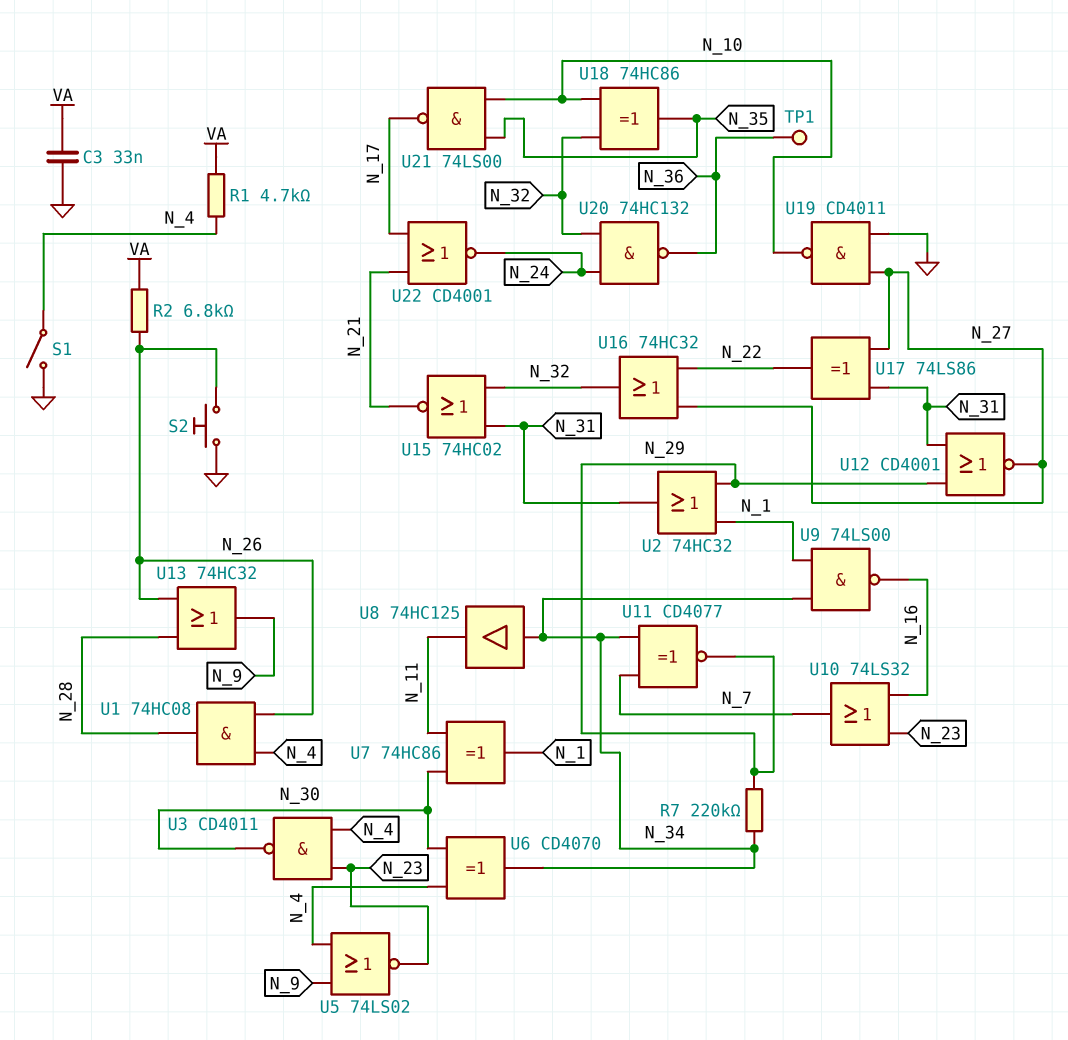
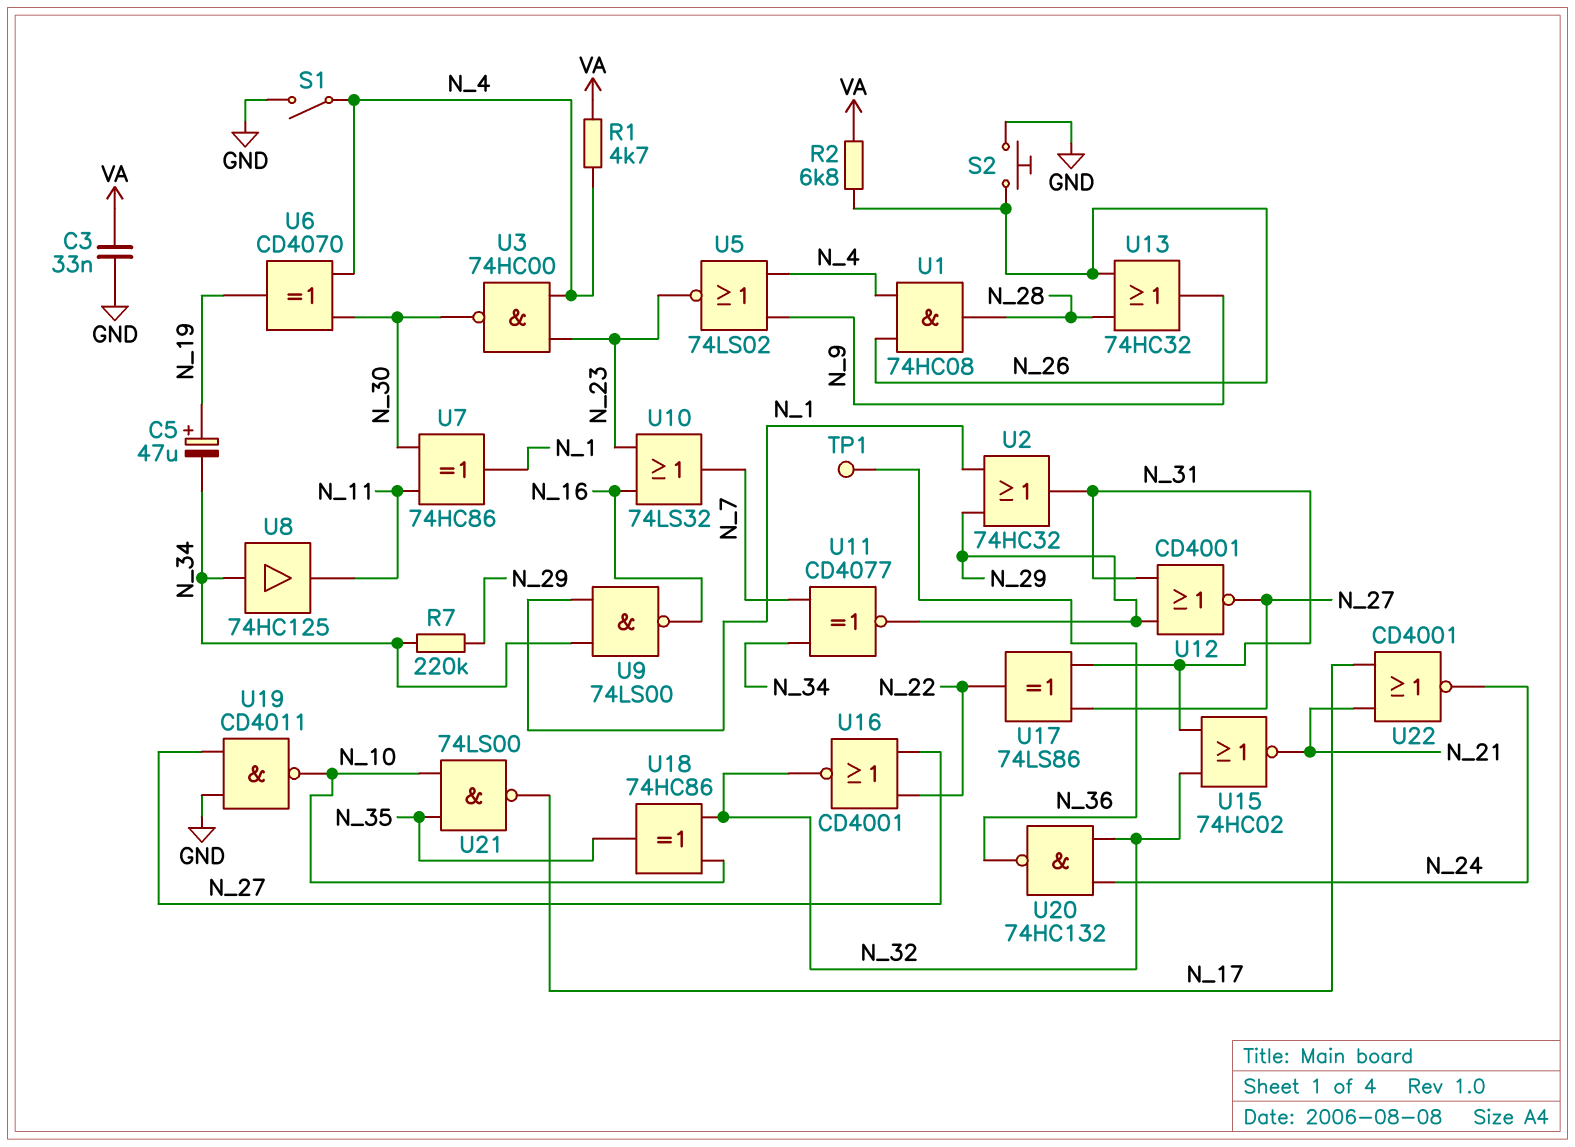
C5: none -> 47uF (plus N_19, minus N_34)
U3: NAND CD4011 (in N_4, in N_23, out N_30) -> NAND 74HC00 (in N_4, in N_23, out N_30)
U6: XOR CD4070 (in N_4, in N_30, out N_34) -> XOR CD4070 (in N_4, in N_30, out N_19)
U16: OR 74HC32 (in N_22, in N_27, out N_32) -> NOR CD4001 (in N_22, in N_27, out N_32)

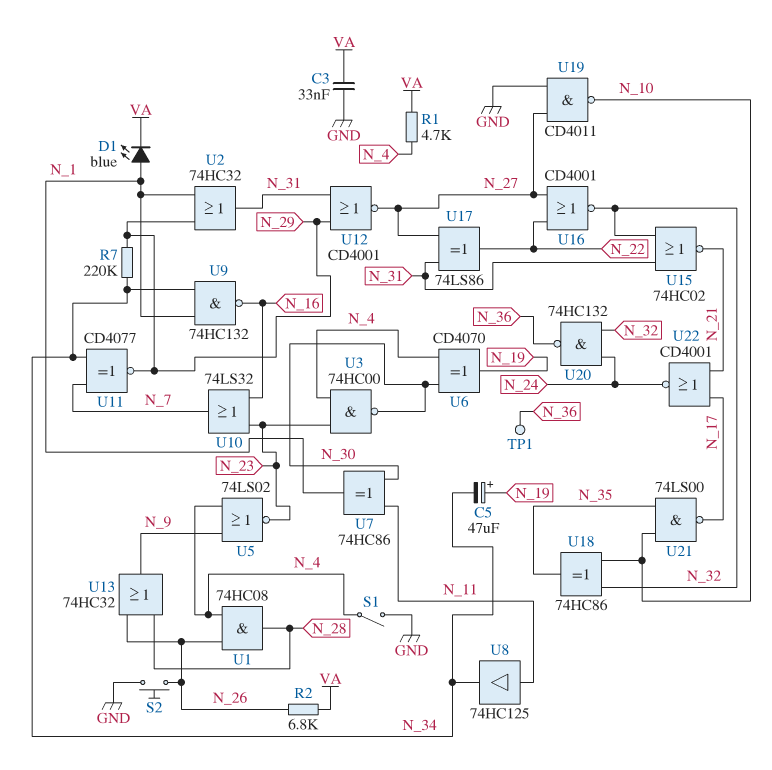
D1: none -> LED blue (A N_1, K VA)
U8: buffer 74HC125 (in N_34, out N_11) -> buffer 74HC125 (in N_11, out N_34)
U9: NAND 74LS00 (in N_1, in N_34, out N_16) -> NAND 74HC132 (in N_1, in N_34, out N_16)

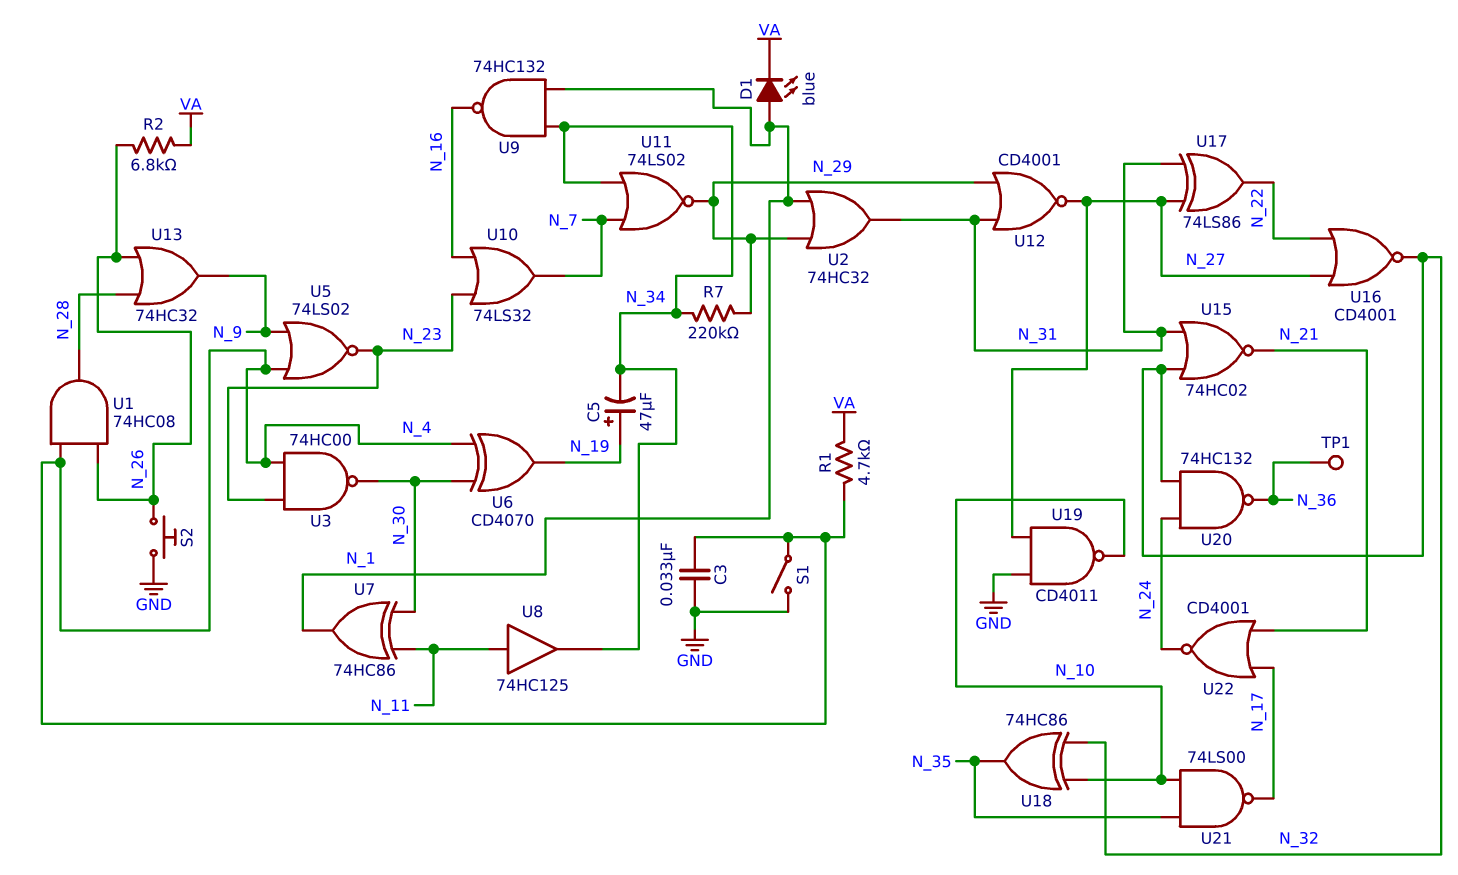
C3: 33nF (GND, VA) -> 33nF (GND, N_4)
U11: XNOR CD4077 (in N_7, in N_34, out N_29) -> NOR 74LS02 (in N_7, in N_34, out N_29)

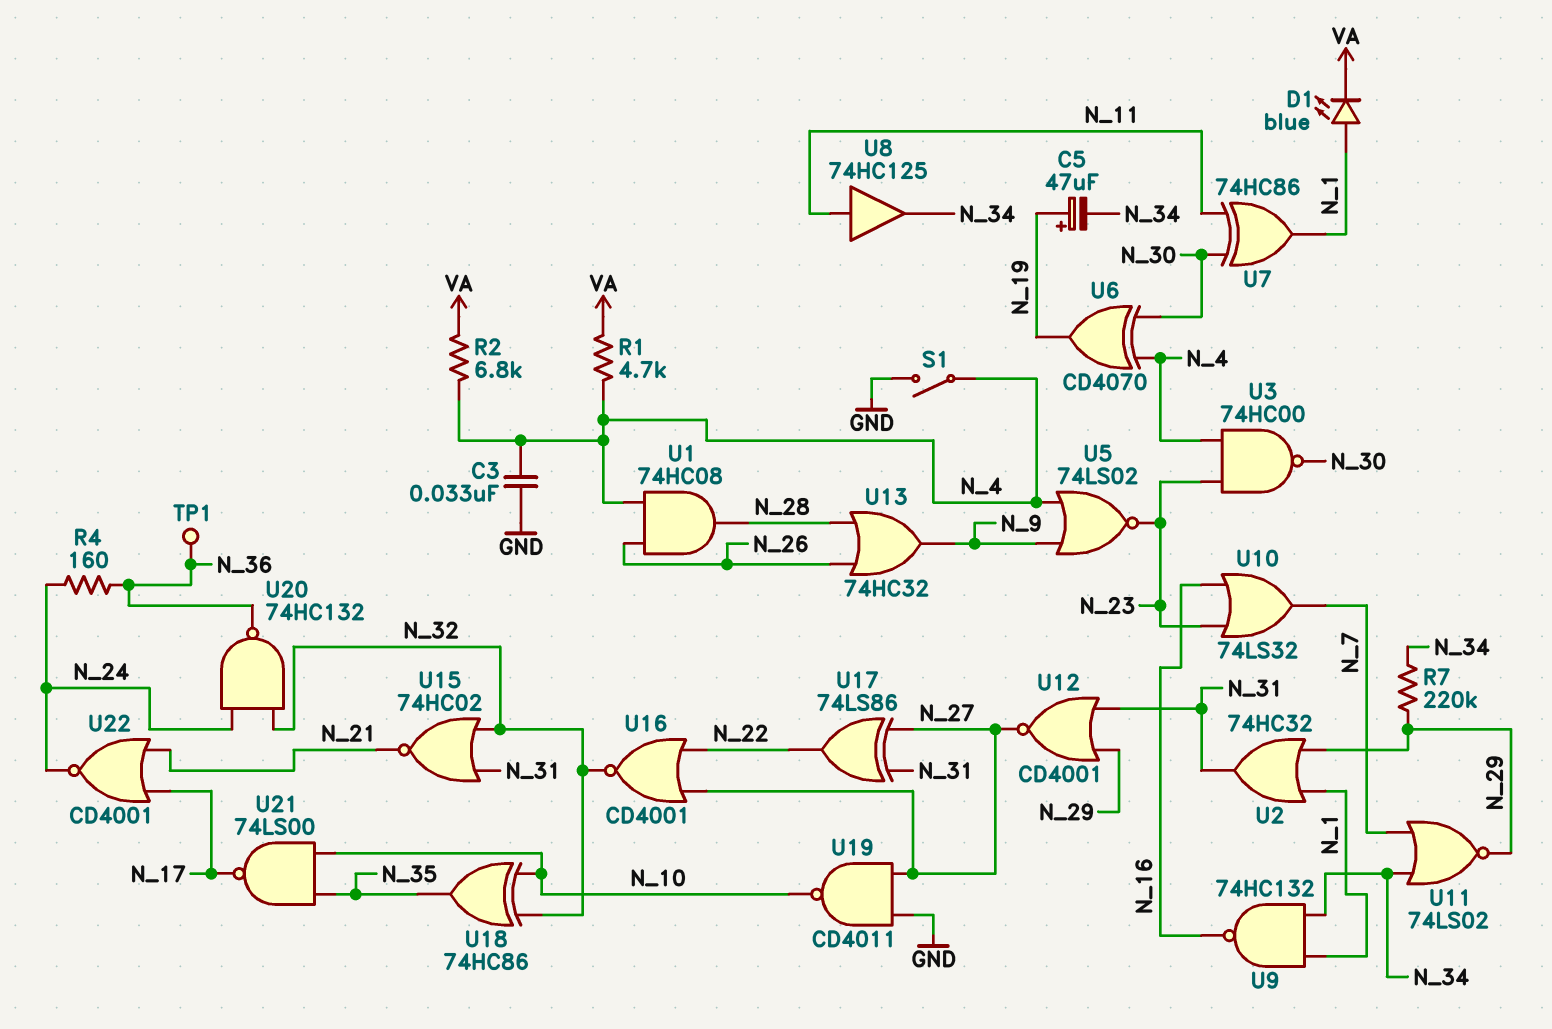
R2: 6.8k (N_26, VA) -> 6.8k (N_4, VA)
R4: none -> 160 (N_24, N_36)
S2: button (GND, N_26) -> none

